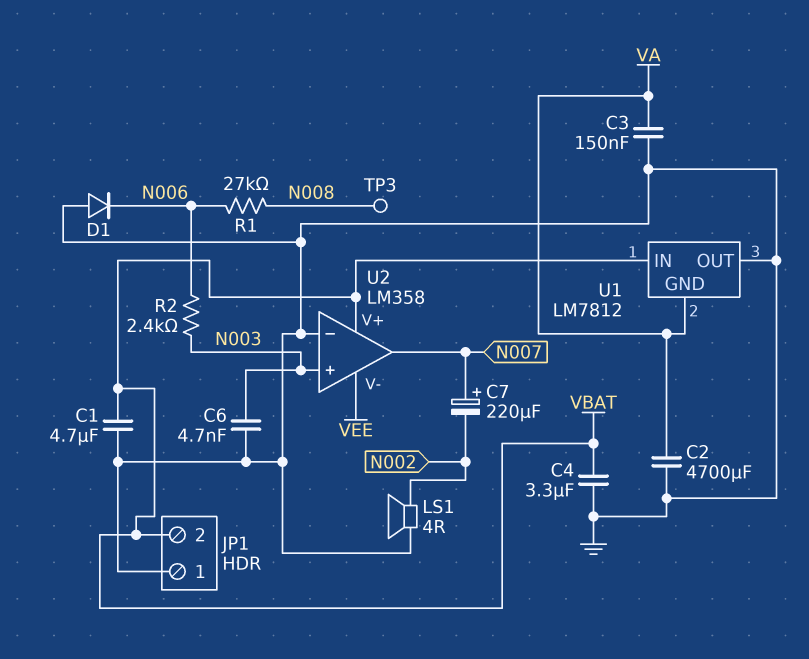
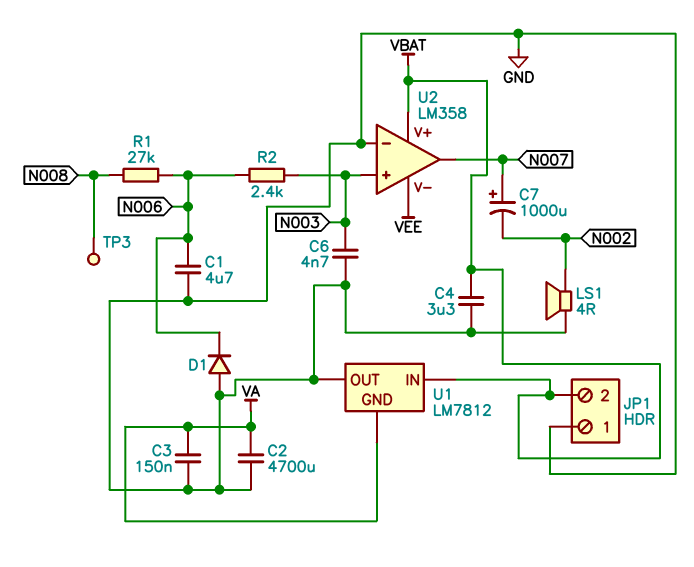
C1: 4.7uF (GND, VBAT) -> 4.7uF (GND, N006)
C7: 220uF (plus N007, minus N002) -> 1000uF (plus N007, minus N002)

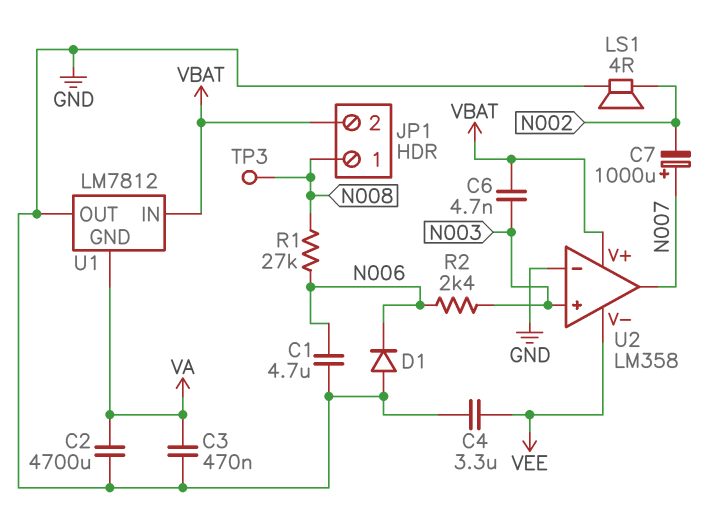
C3: 150nF (GND, VA) -> 470nF (GND, VA)
C4: 3.3uF (GND, VBAT) -> 3.3uF (GND, VEE)
C6: 4.7nF (GND, N003) -> 4.7nF (N003, VBAT)
JP1 pin 1: GND -> N008

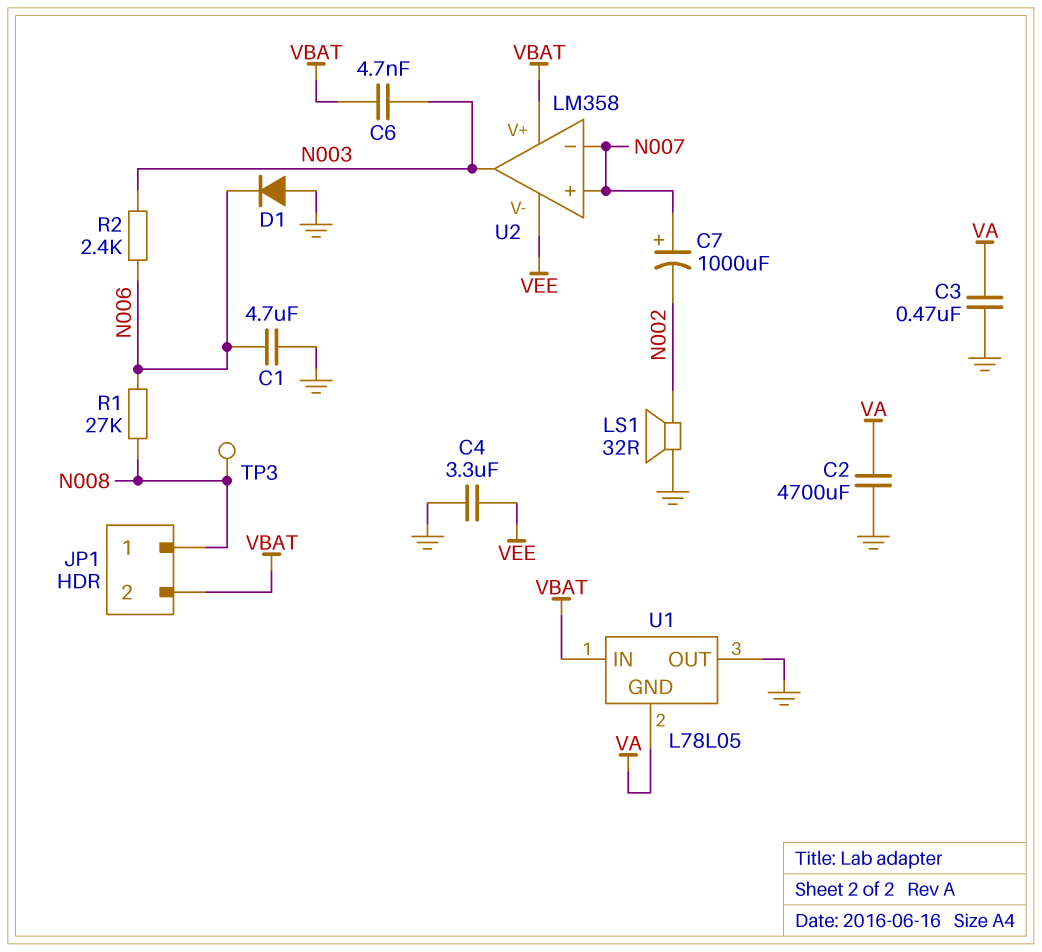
LS1: speaker 4R (GND, N002) -> speaker 32R (GND, N002)
U1: LM7812 -> L78L05
U2 pin in+: N003 -> N007
U2 pin in-: GND -> N007
U2 pin out: N007 -> N003

